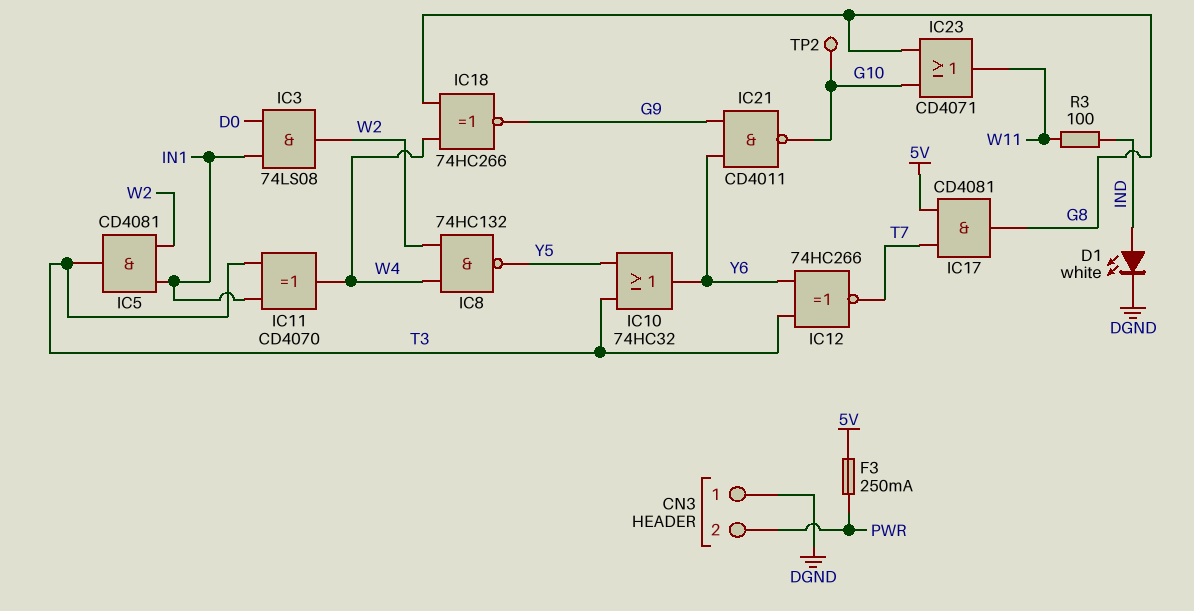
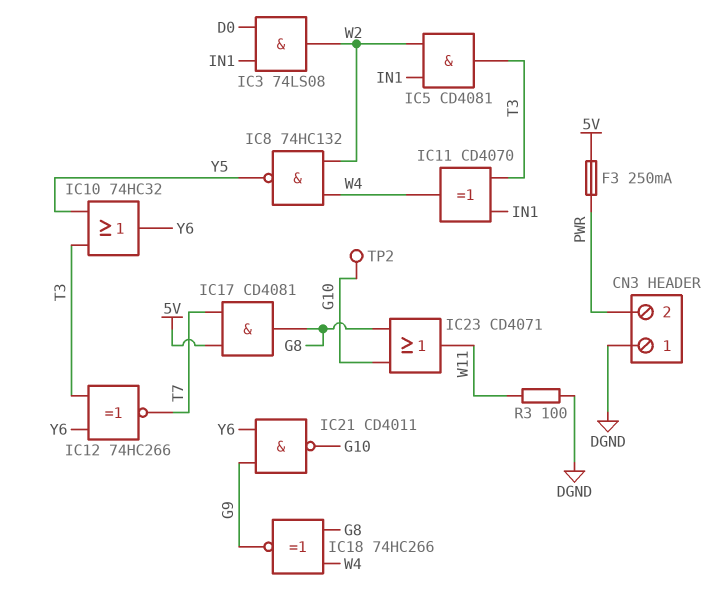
D1: LED white (A IND, K DGND) -> none
R3: 100 (IND, W11) -> 100 (DGND, W11)

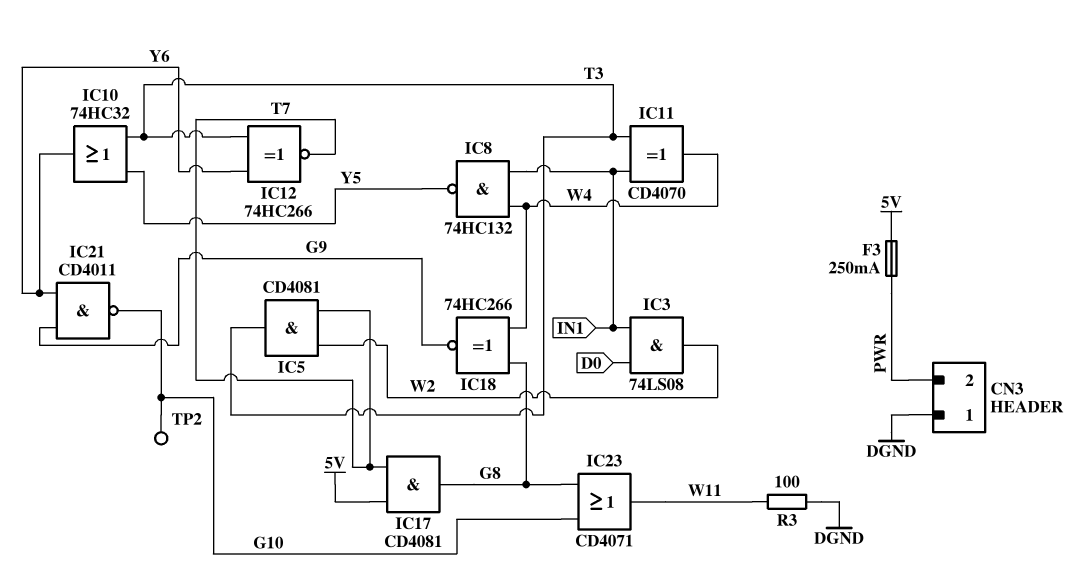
IC5: AND CD4081 (in IN1, in W2, out T3) -> AND CD4081 (in T7, in W2, out T3)
IC8: NAND 74HC132 (in W2, in W4, out Y5) -> NAND 74HC132 (in IN1, in W4, out Y5)

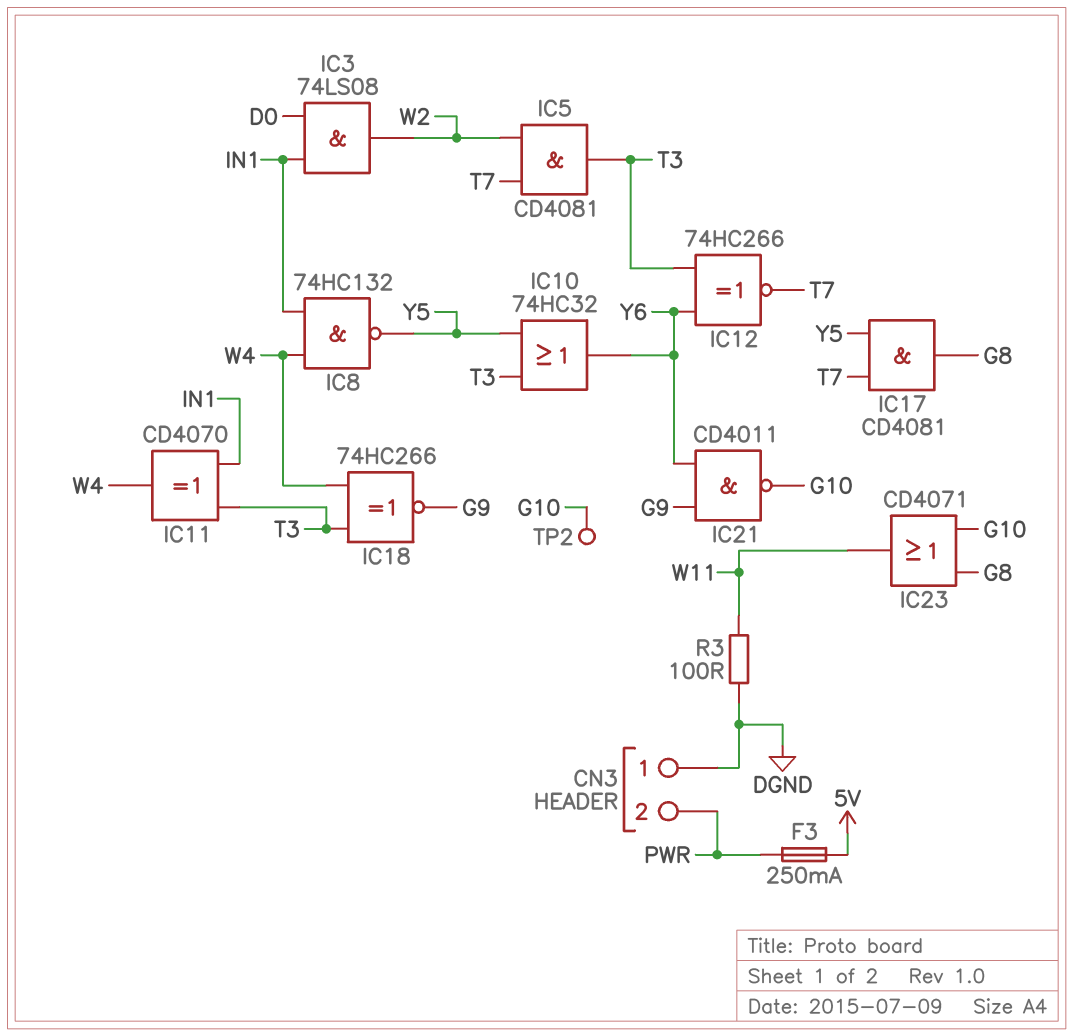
IC17: AND CD4081 (in 5V, in T7, out G8) -> AND CD4081 (in T7, in Y5, out G8)
IC18: XNOR 74HC266 (in G8, in W4, out G9) -> XNOR 74HC266 (in T3, in W4, out G9)

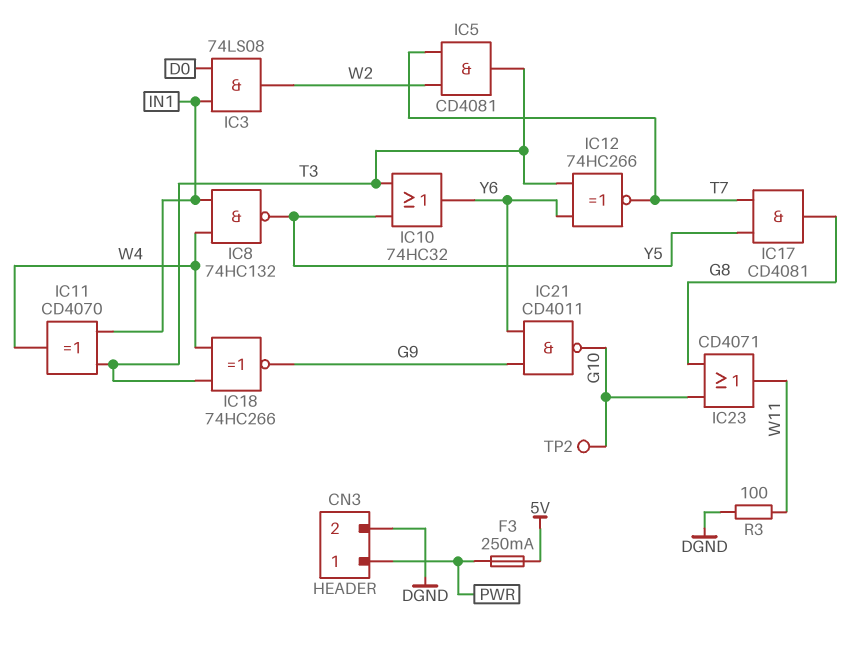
CN3 pin 1: DGND -> PWR
CN3 pin 2: PWR -> DGND

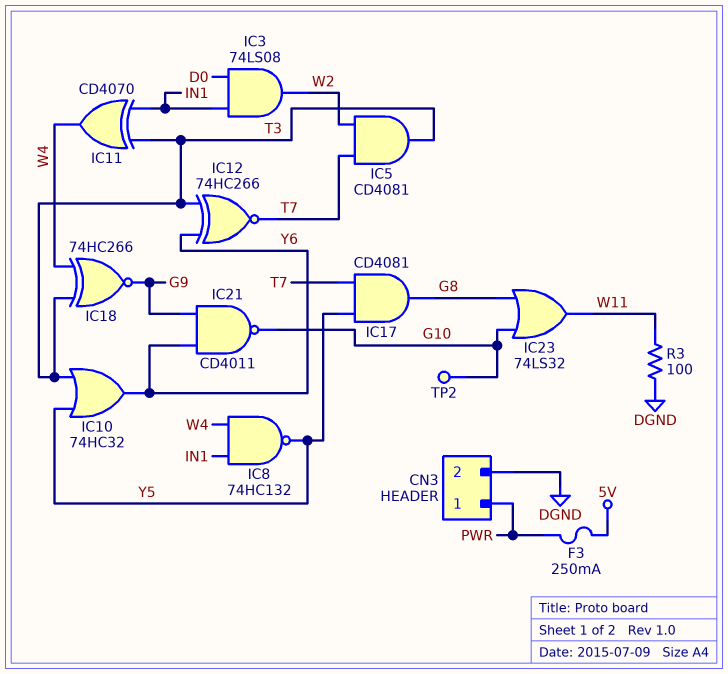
IC23: OR CD4071 (in G8, in G10, out W11) -> OR 74LS32 (in G8, in G10, out W11)

